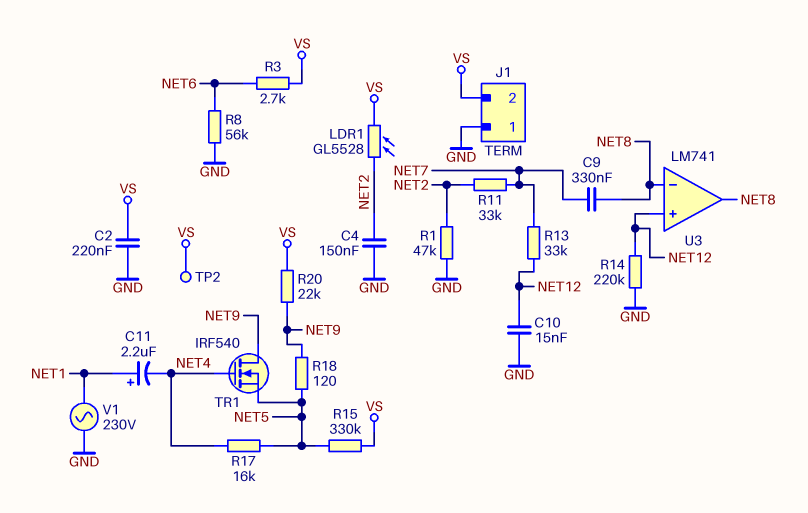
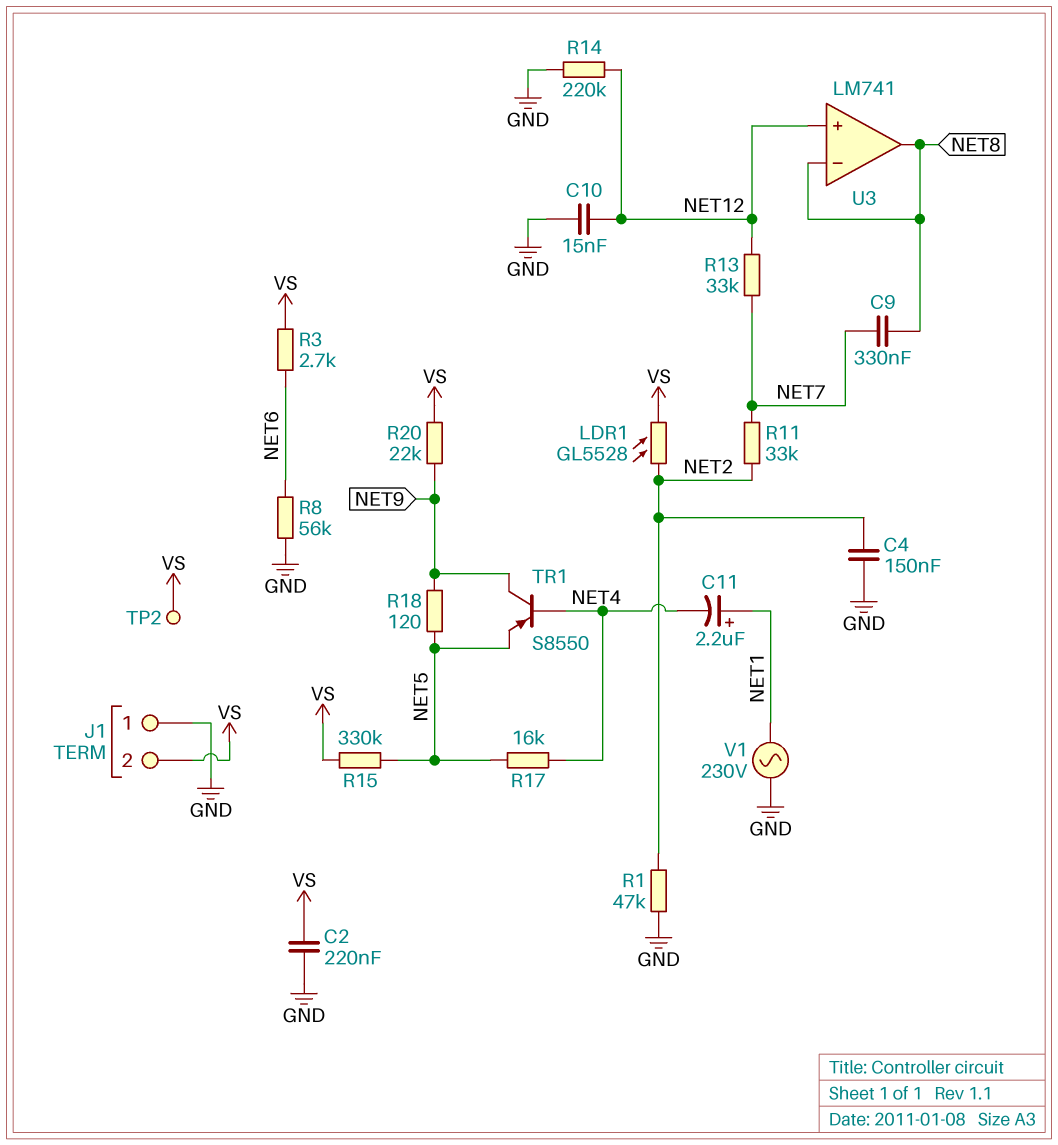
TR1: NMOS IRF540 (G NET4, D NET9, S NET5) -> PNP S8550 (B NET4, C NET9, E NET5)

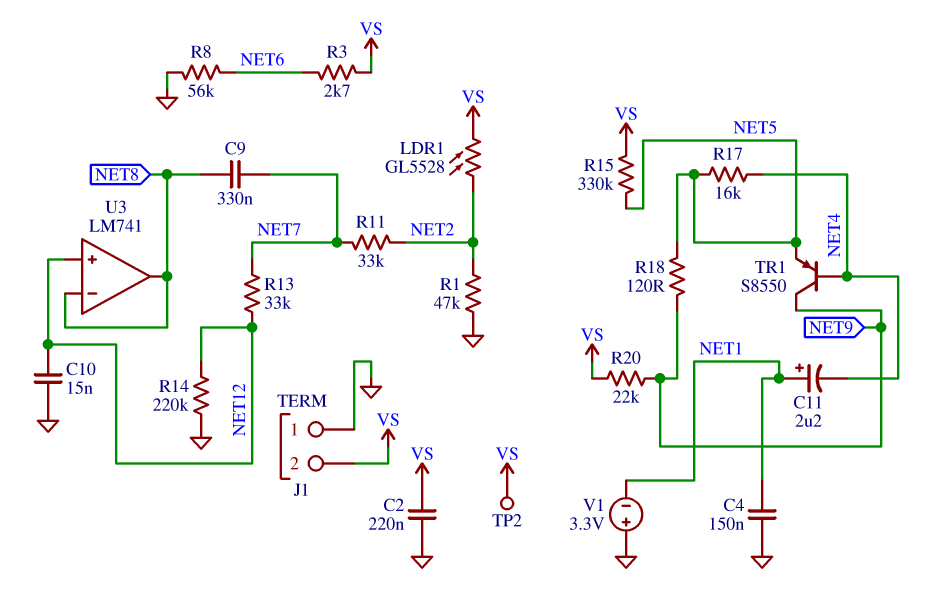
C4: 150nF (GND, NET2) -> 150nF (GND, NET1)
V1: AC 230V (GND, NET1) -> 3.3V (plus GND, minus NET1)

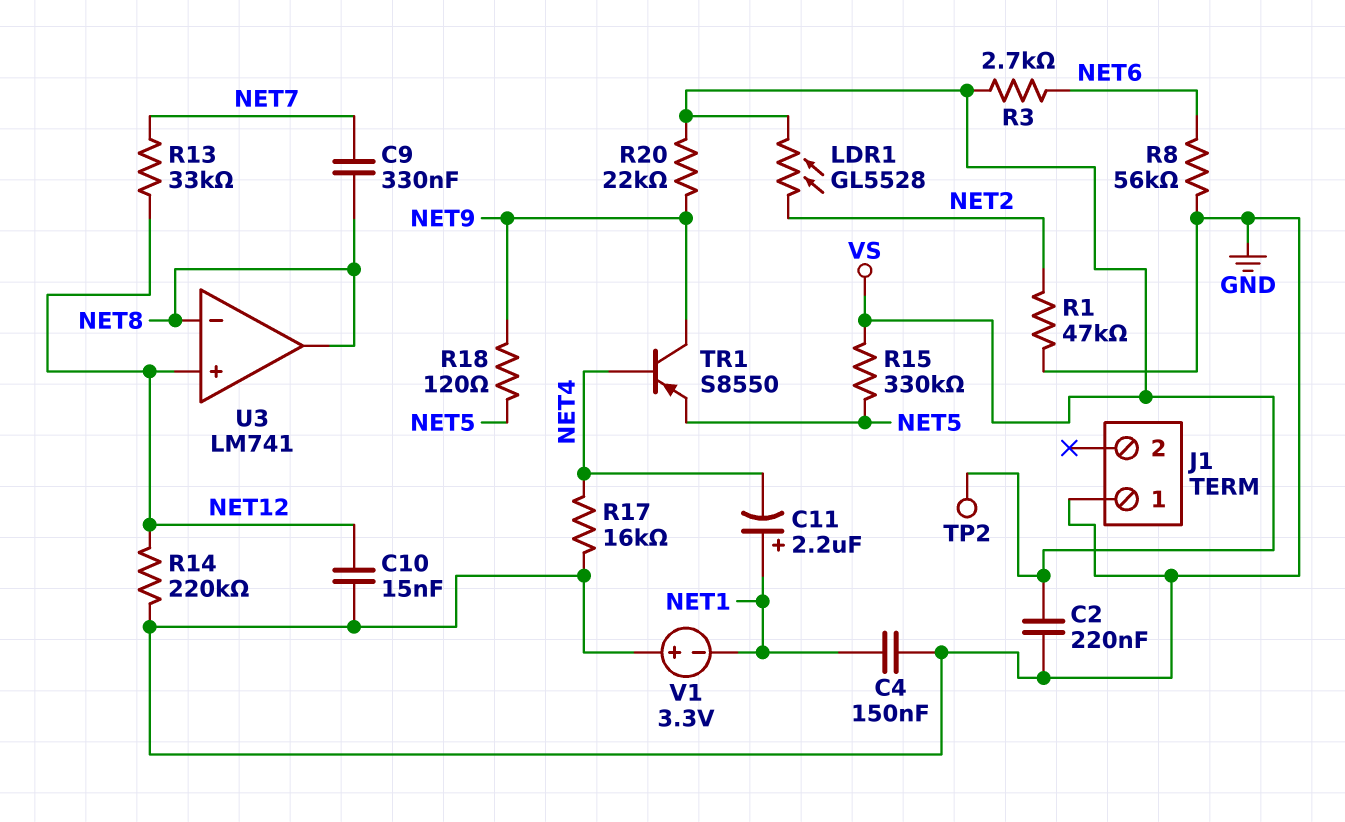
J1 pin 2: VS -> none
R11: 33k (NET2, NET7) -> none
R17: 16k (NET4, NET5) -> 16k (GND, NET4)

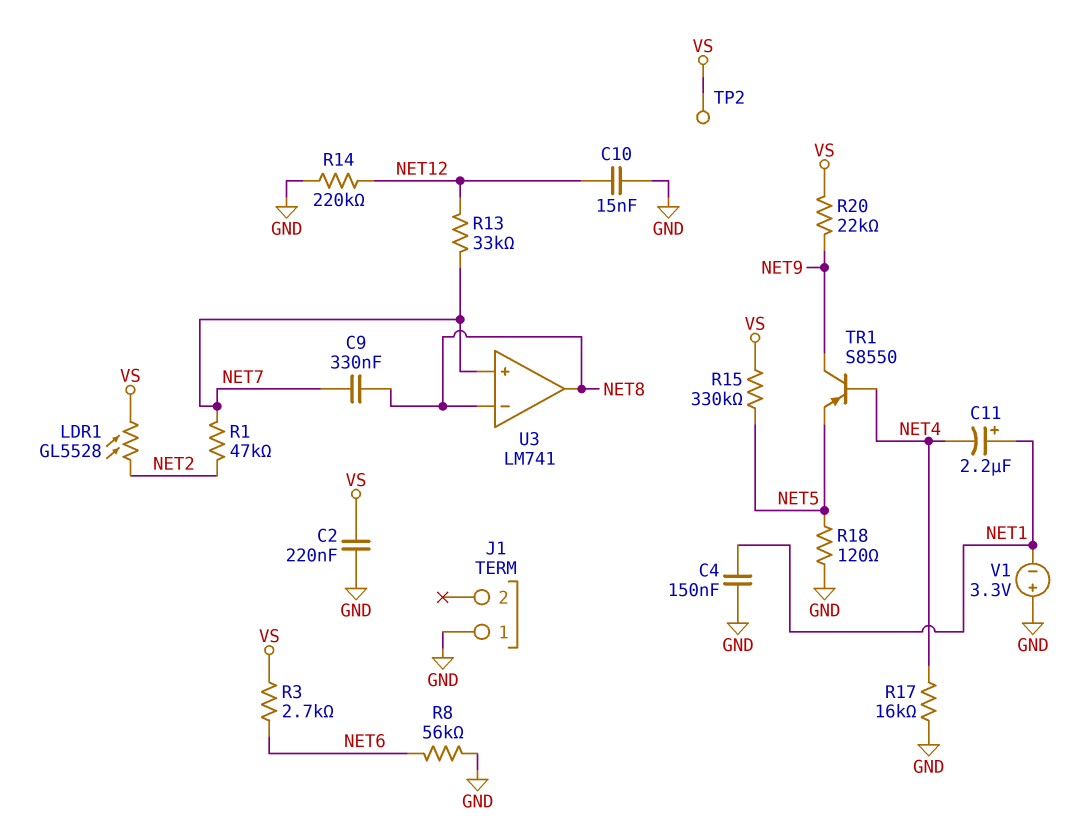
R1: 47k (GND, NET2) -> 47k (NET2, NET7)
R18: 120 (NET5, NET9) -> 120 (GND, NET5)
U3 pin in+: NET12 -> NET7

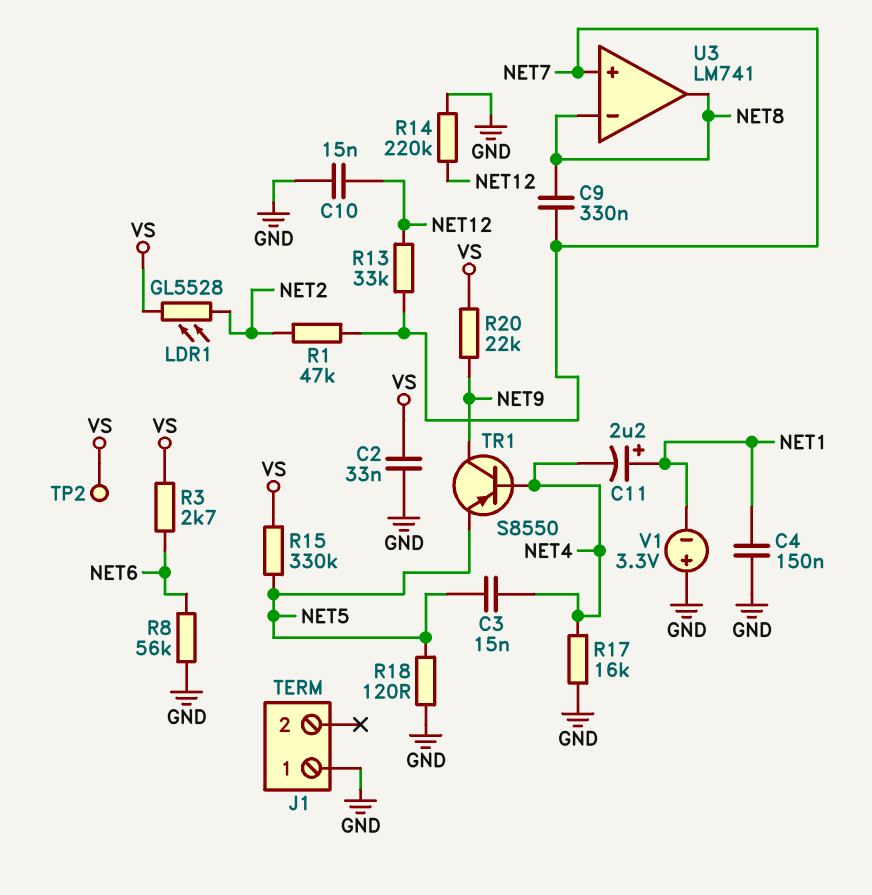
C2: 220nF (GND, VS) -> 33nF (GND, VS)
C3: none -> 15nF (NET4, NET5)

